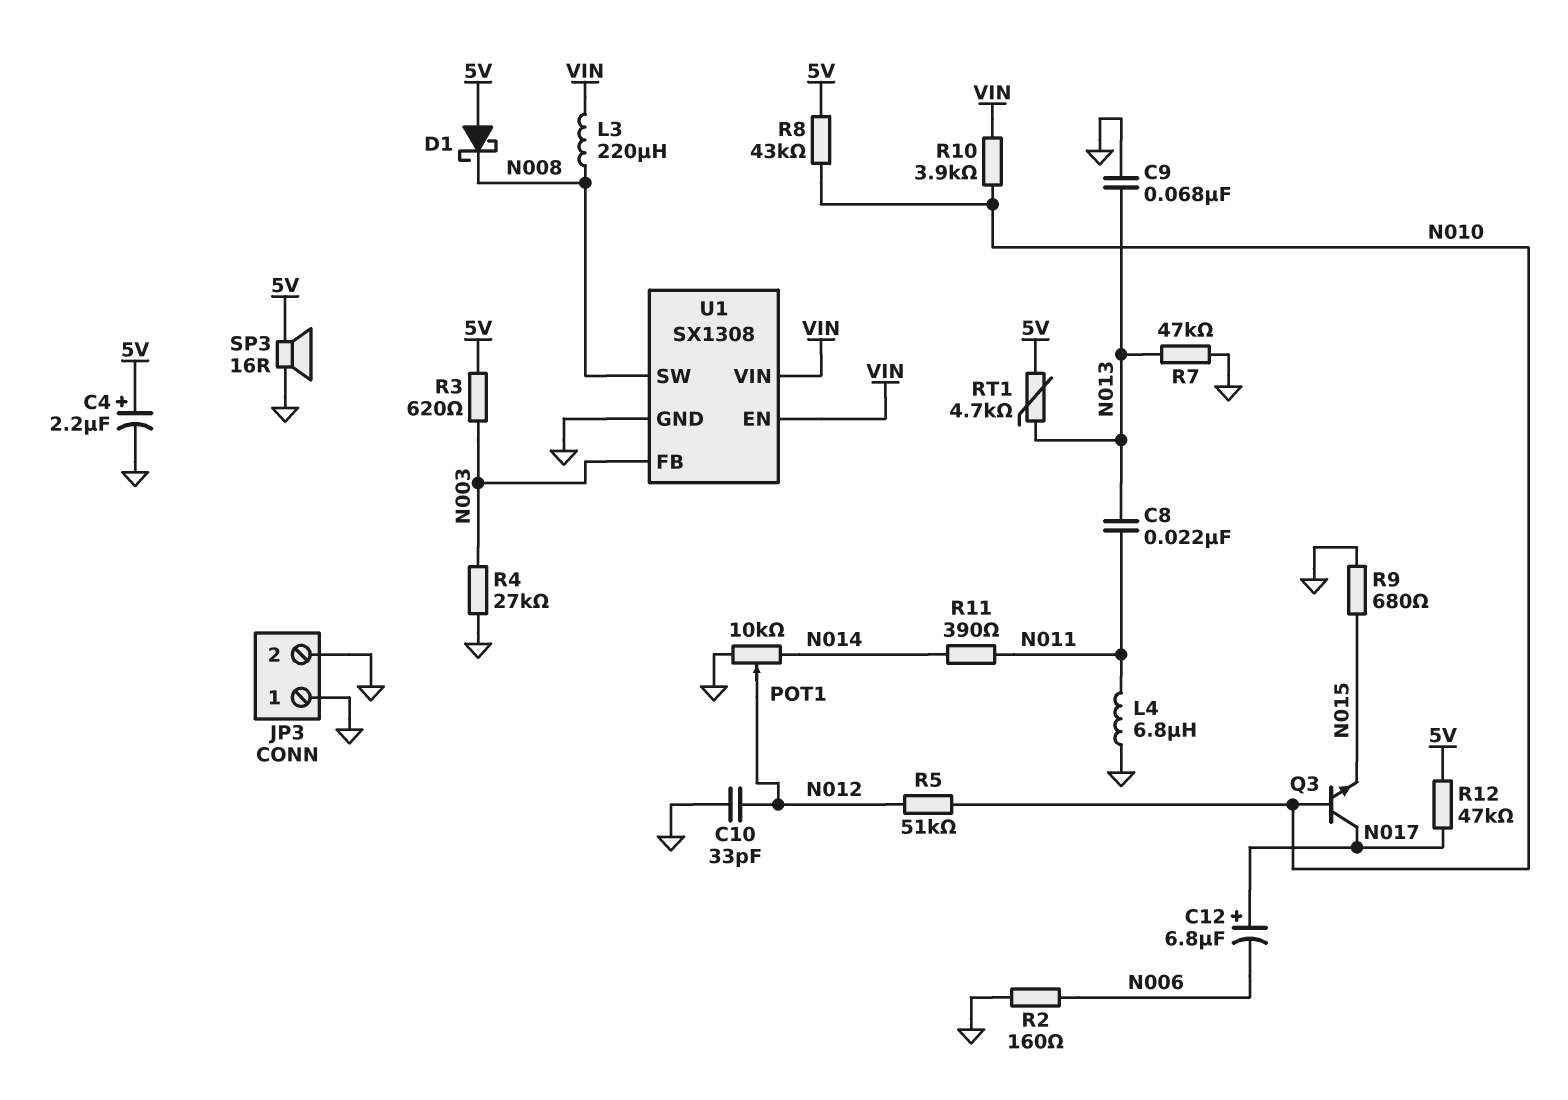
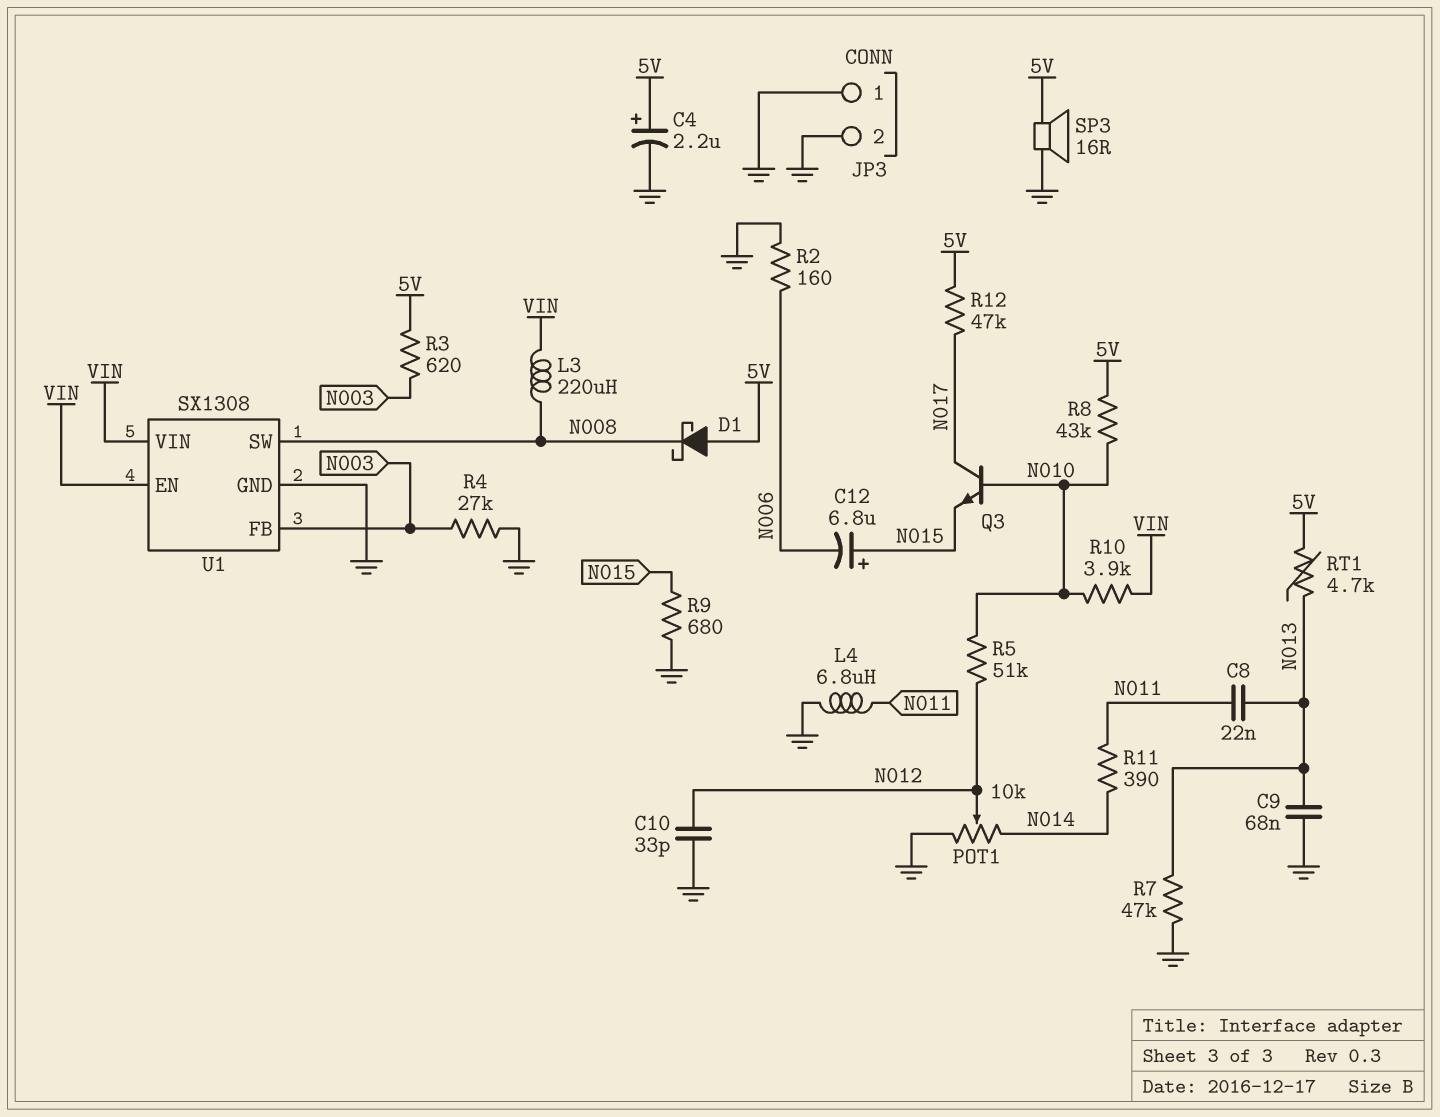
C12: 6.8uF (plus N017, minus N006) -> 6.8uF (plus N015, minus N006)

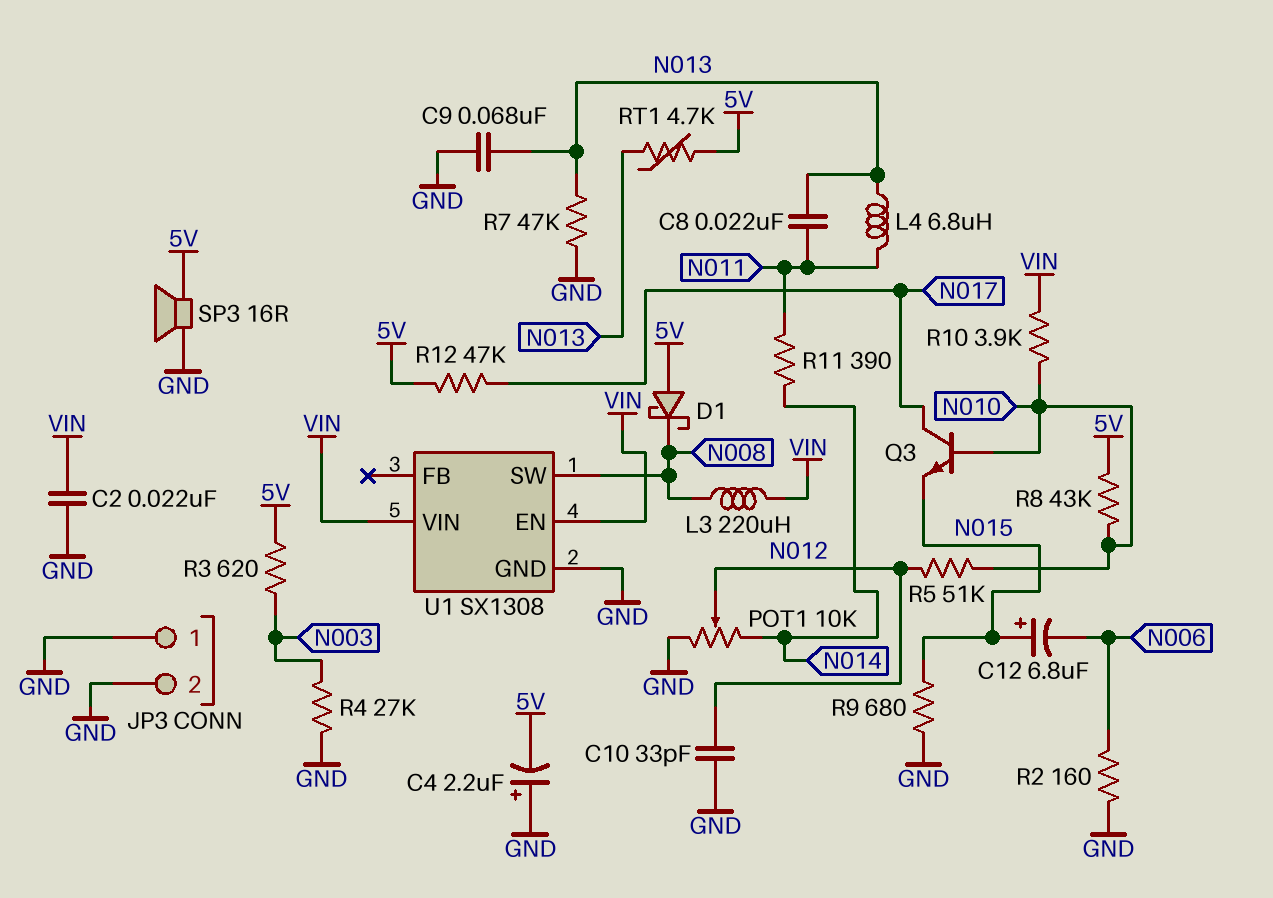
C2: none -> 22nF (GND, VIN)
C4: 2.2uF (plus 5V, minus GND) -> 2.2uF (plus GND, minus 5V)
L4: 6.8uH (GND, N011) -> 6.8uH (N011, N013)
U1 pin FB: N003 -> none

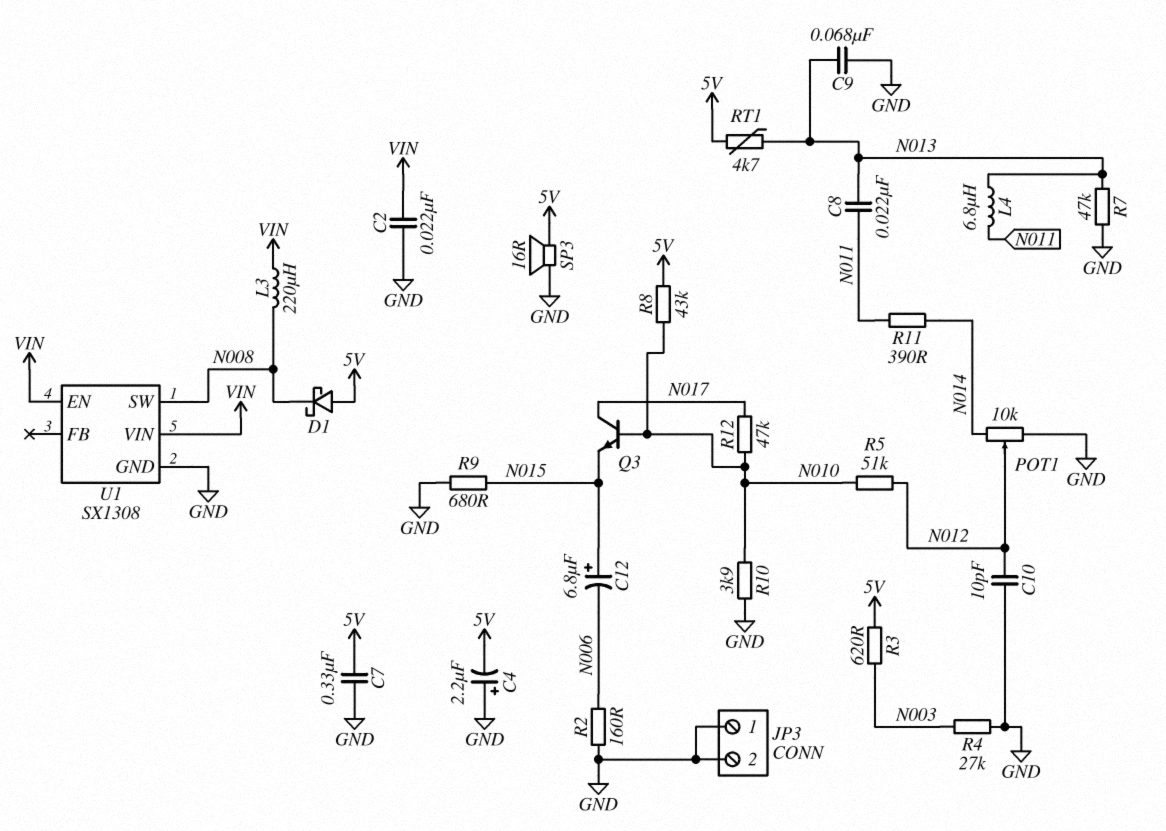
C7: none -> 330nF (5V, GND)
C10: 33pF (GND, N012) -> 10pF (GND, N012)
R10: 3.9k (N010, VIN) -> 3.9k (GND, N010)
R12: 47k (5V, N017) -> 47k (N010, N017)

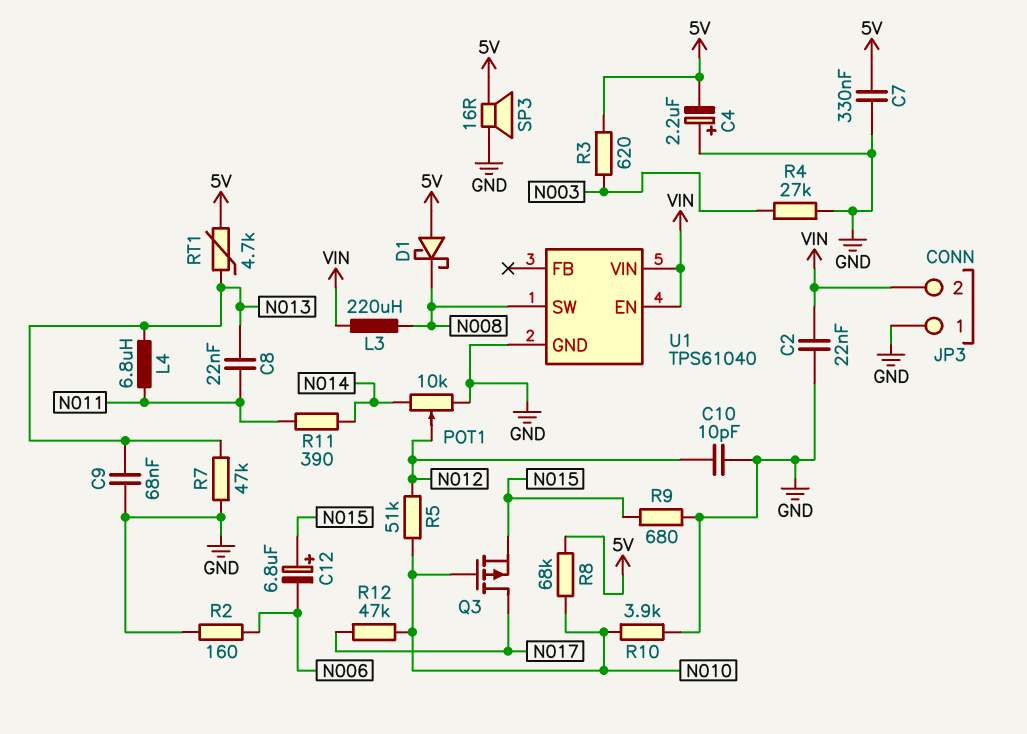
JP3 pin 2: GND -> VIN
Q3: NPN (B N010, C N017, E N015) -> PMOS (G N010, D N017, S N015)
R8: 43k (5V, N010) -> 68k (5V, N010)
U1: SX1308 -> TPS61040

